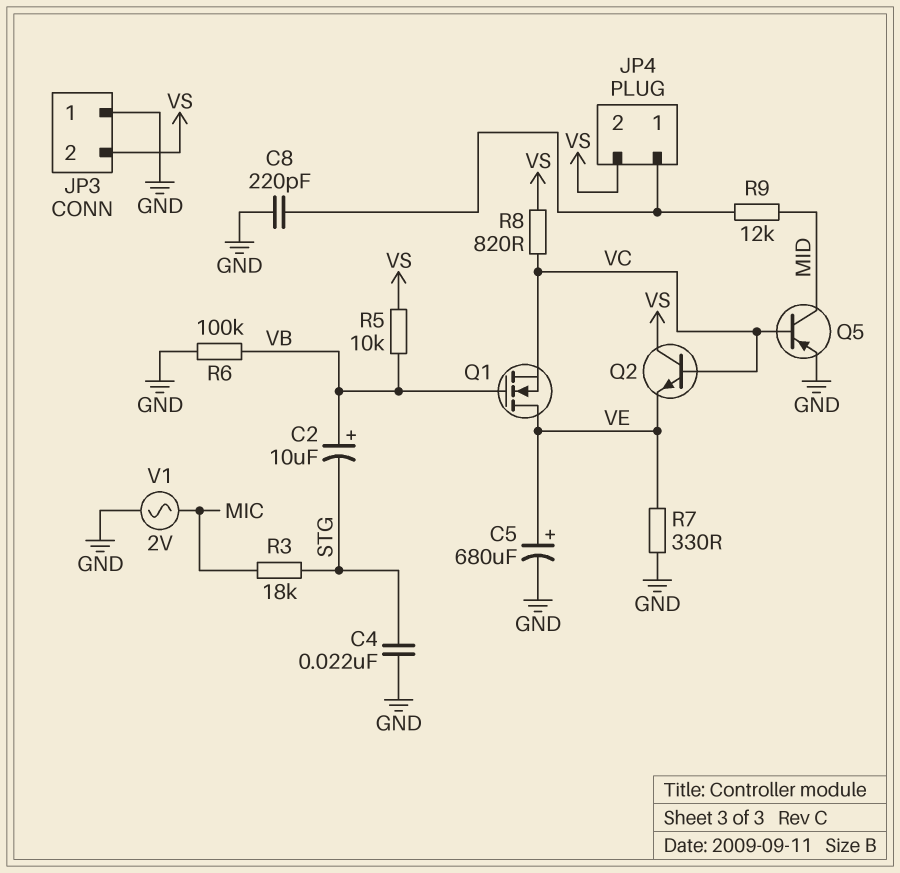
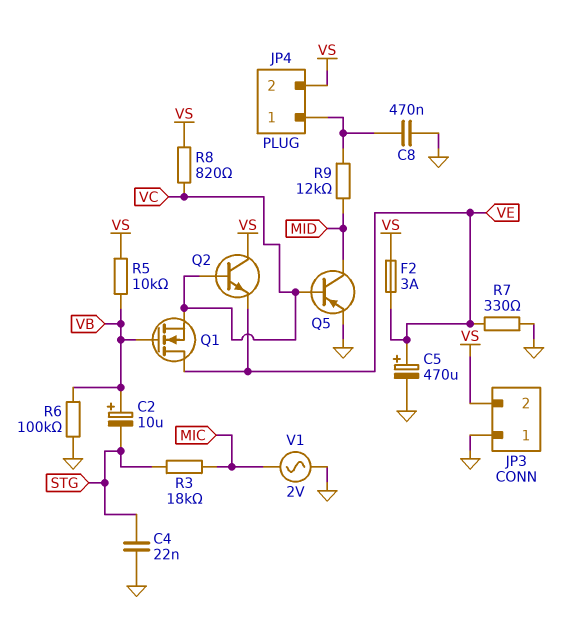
C5: 680uF (plus VE, minus GND) -> 470uF (plus VE, minus GND)
C8: 220pF (GND, JP4/1) -> 470nF (GND, JP4/1)
F2: none -> 3A (VE, VS)

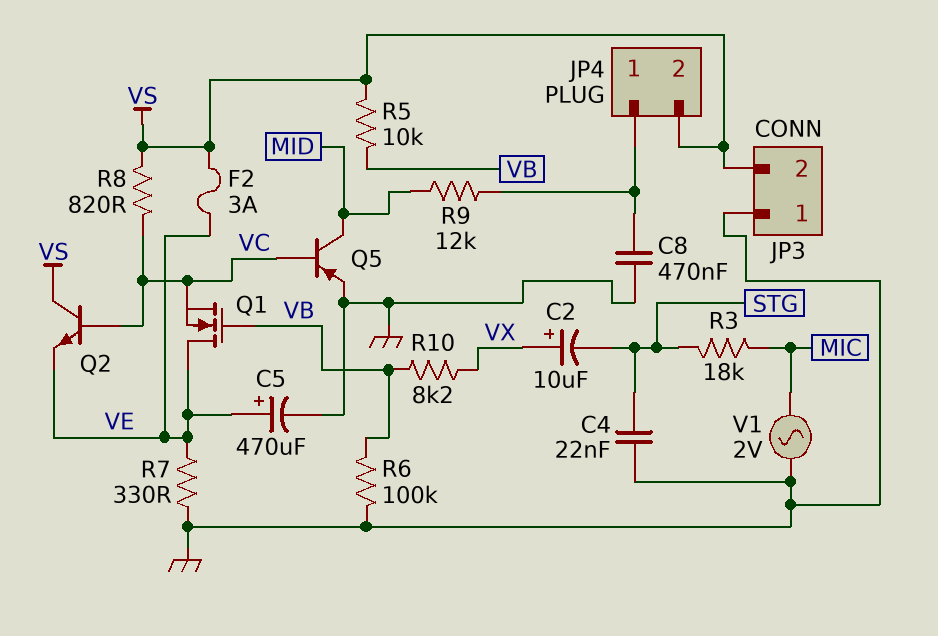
C2: 10uF (plus VB, minus STG) -> 10uF (plus VX, minus STG)
R10: none -> 8.2k (VB, VX)

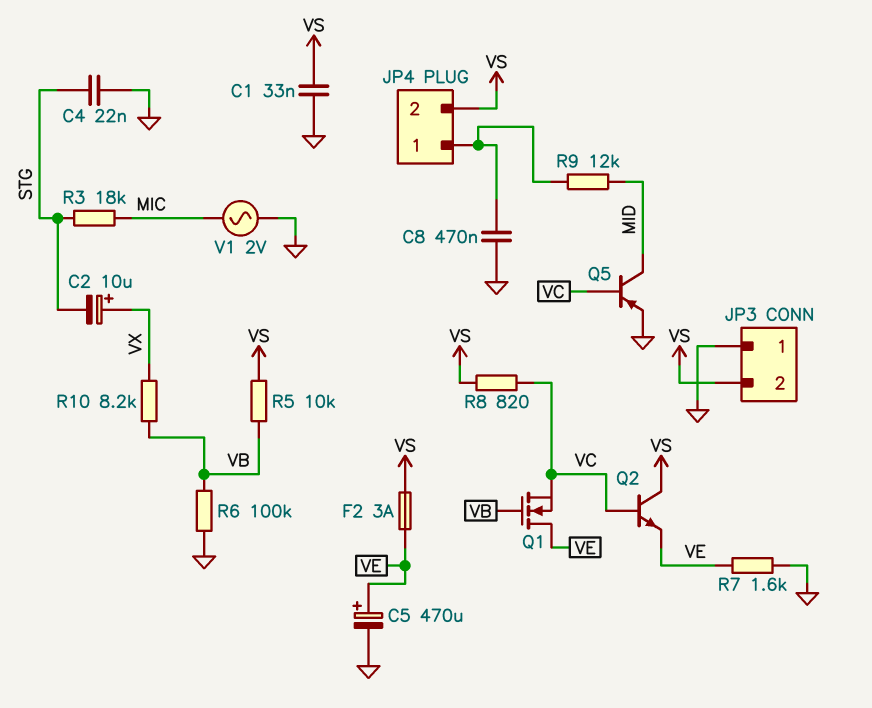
C1: none -> 33nF (GND, VS)
R7: 330 (GND, VE) -> 1.6k (GND, VE)

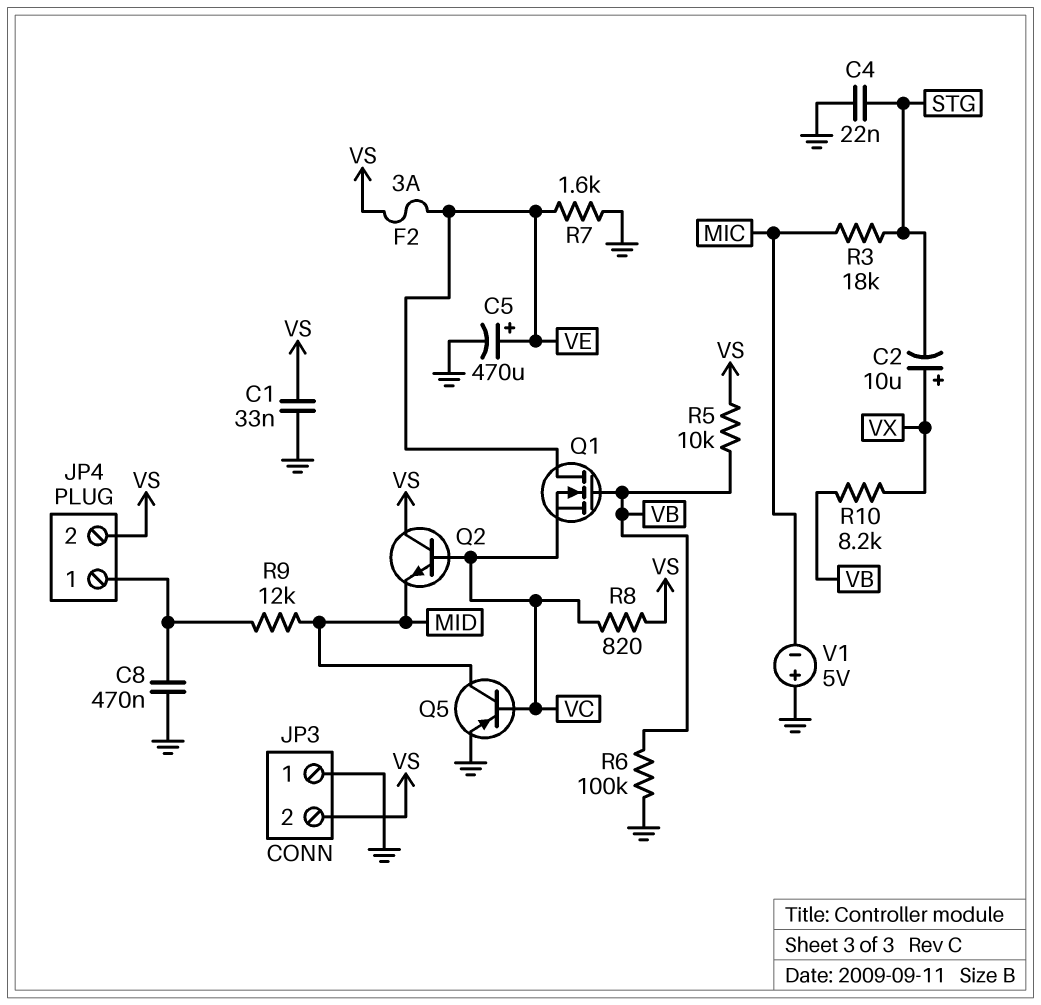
Q2: NPN (B VC, C VS, E VE) -> NPN (B VC, C VS, E MID)
V1: AC 2V (GND, MIC) -> 5V (plus GND, minus MIC)

